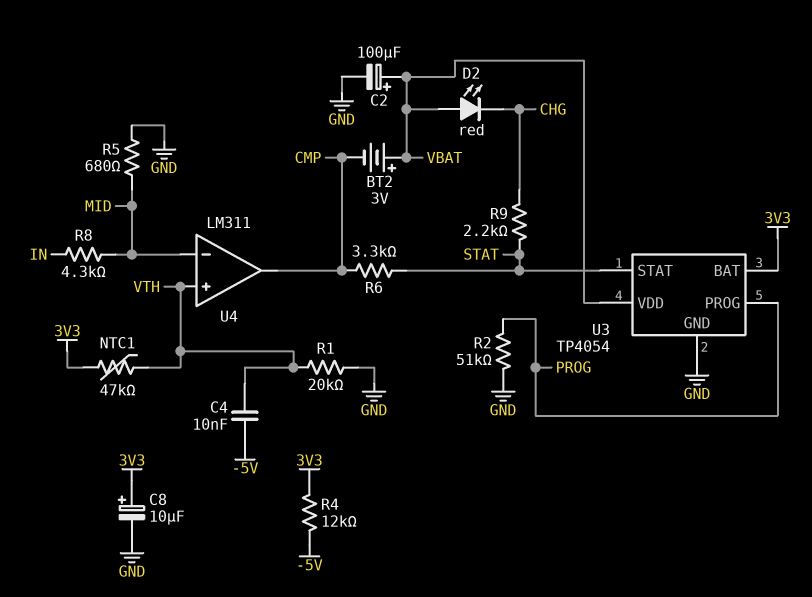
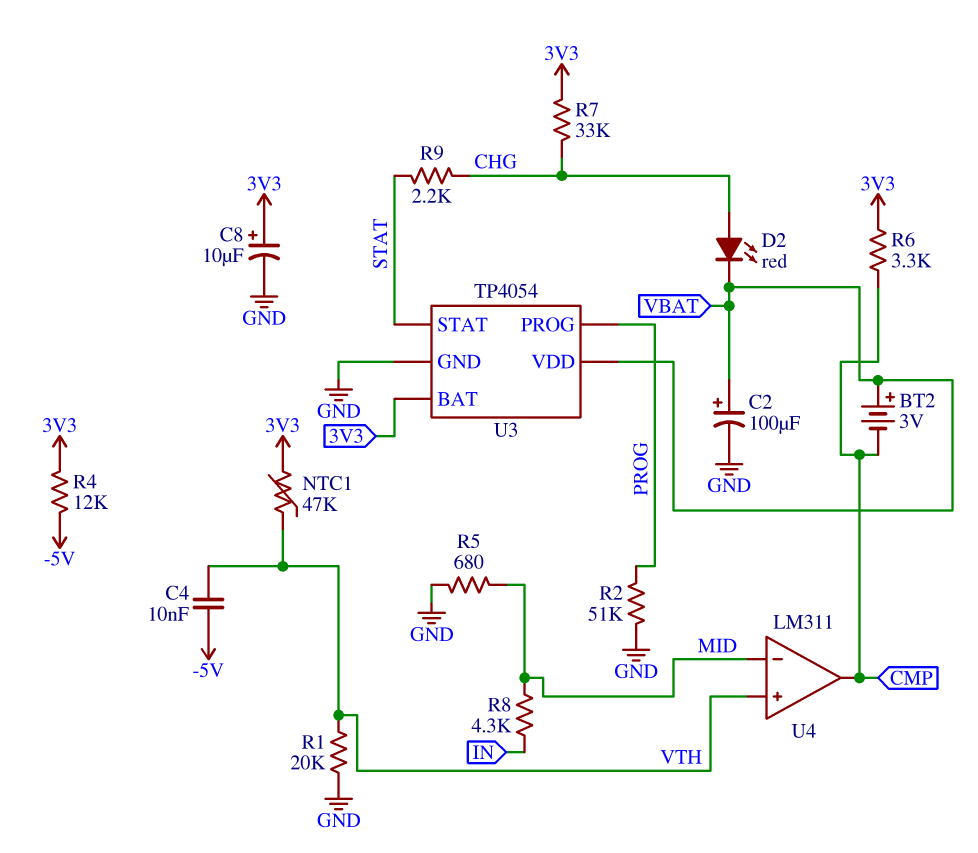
D2: LED red (A VBAT, K CHG) -> LED red (A CHG, K VBAT)
R6: 3.3k (CMP, STAT) -> 3.3k (3V3, CMP)
R7: none -> 33k (3V3, CHG)

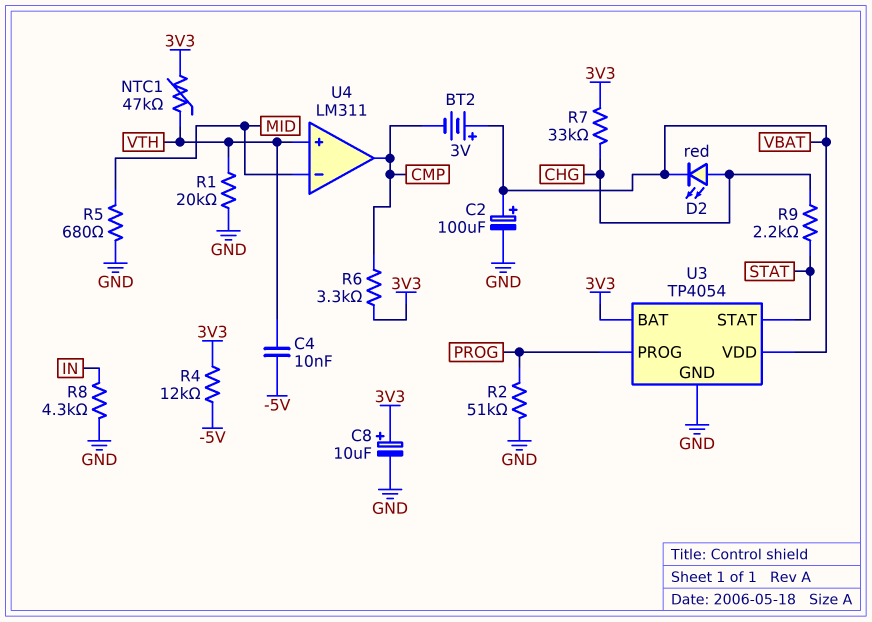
R8: 4.3k (IN, MID) -> 4.3k (GND, IN)

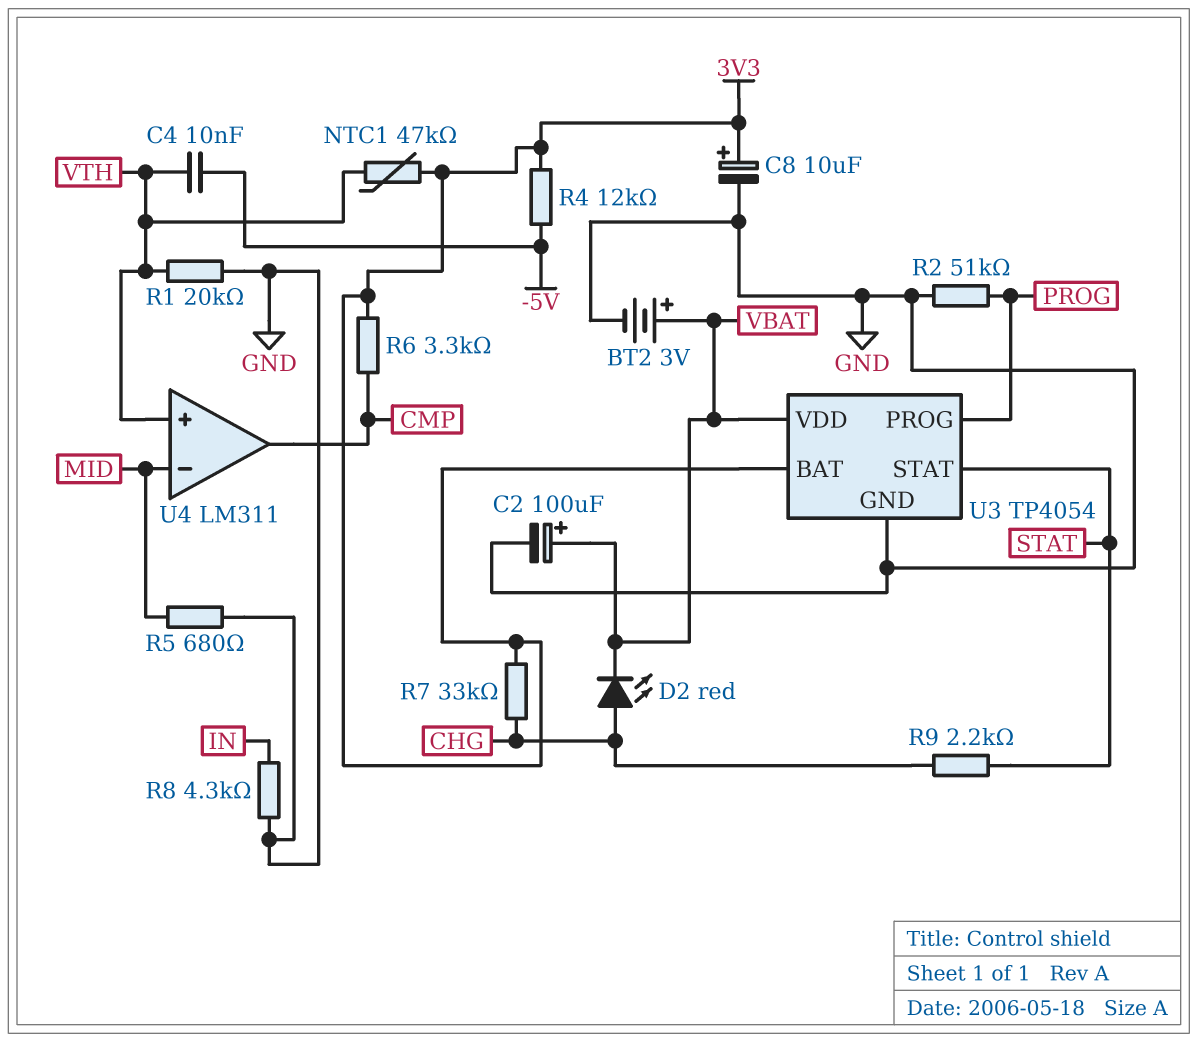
BT2: 3V (plus VBAT, minus CMP) -> 3V (plus VBAT, minus GND)

